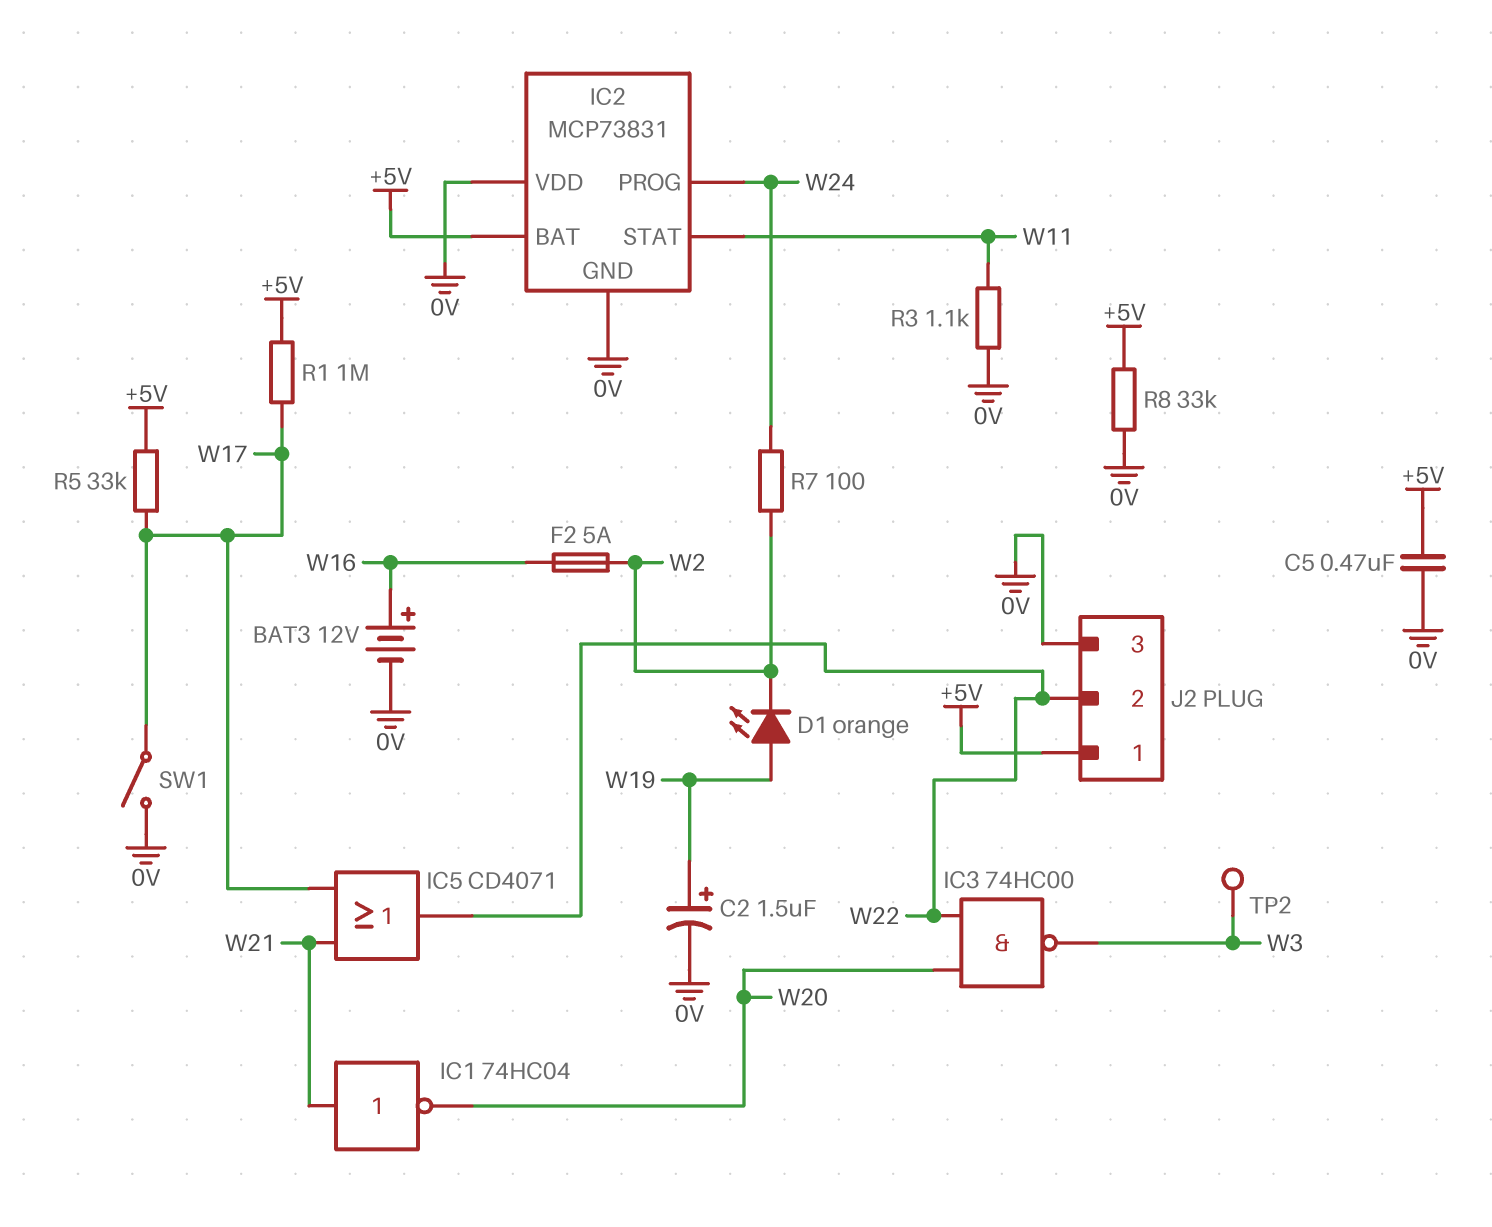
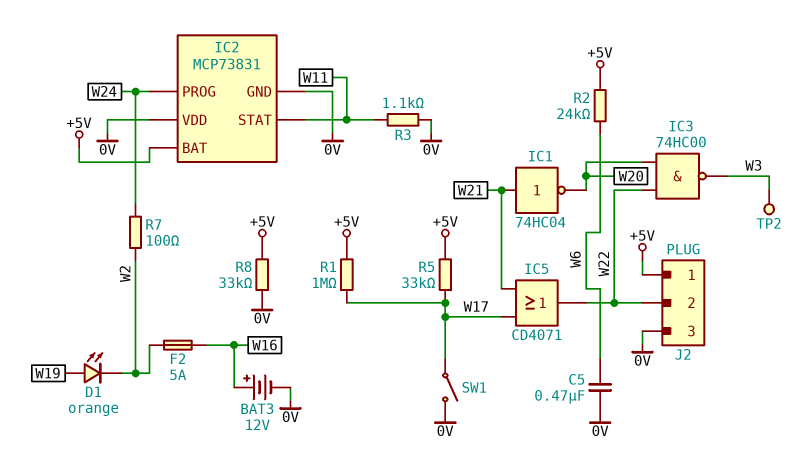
C2: 1.5uF (plus W19, minus 0V) -> none
C5: 470nF (+5V, 0V) -> 470nF (0V, W6)
R2: none -> 24k (+5V, W6)

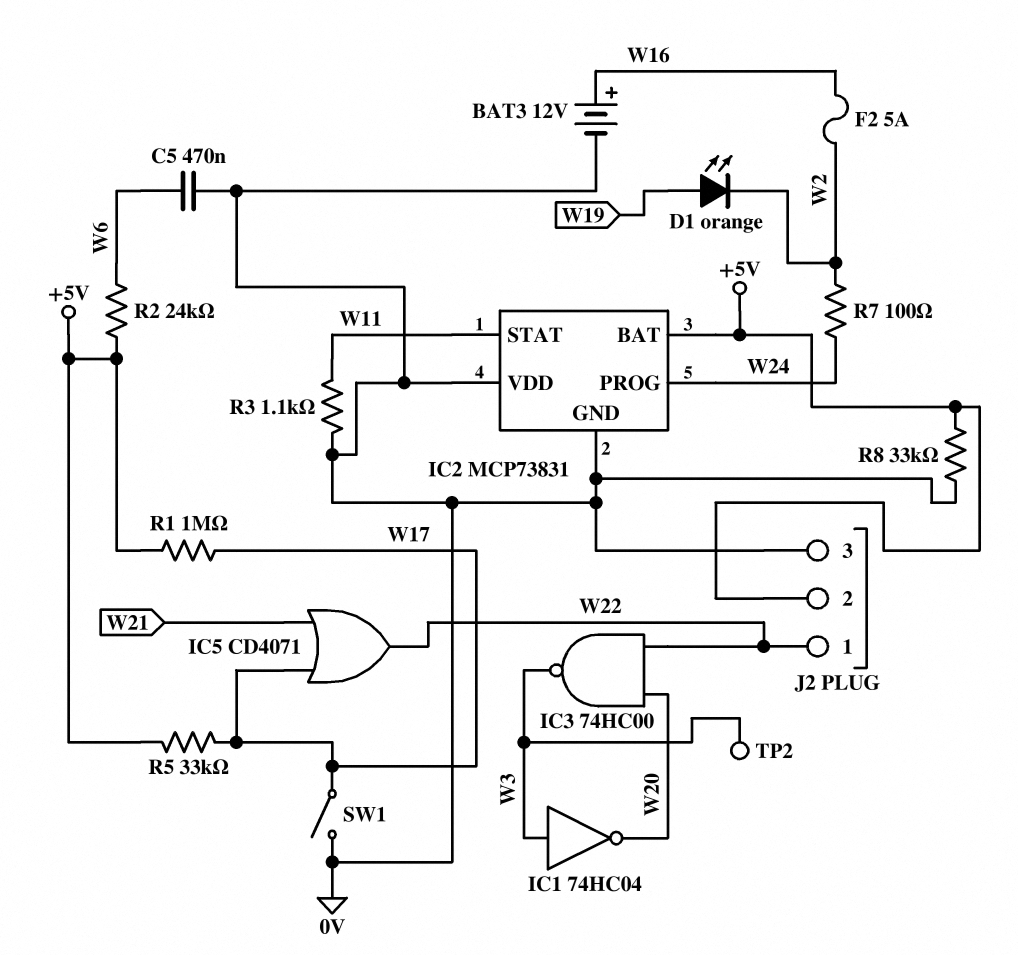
IC1: NOT 74HC04 (in W21, out W20) -> NOT 74HC04 (in W3, out W20)
J2 pin 1: +5V -> W22
J2 pin 2: W22 -> +5V

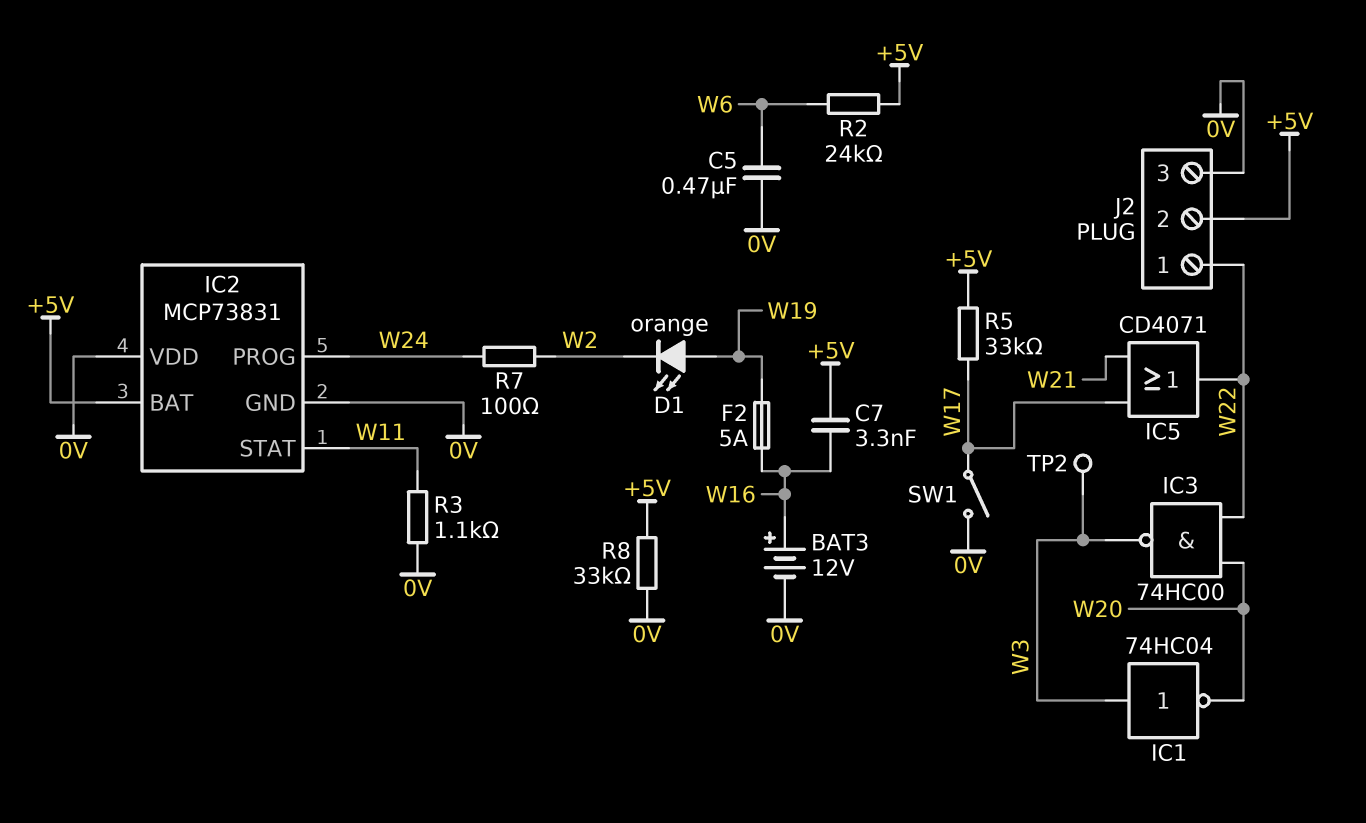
C7: none -> 3.3nF (+5V, W16)
F2: 5A (W2, W16) -> 5A (W16, W19)
R1: 1M (+5V, W17) -> none

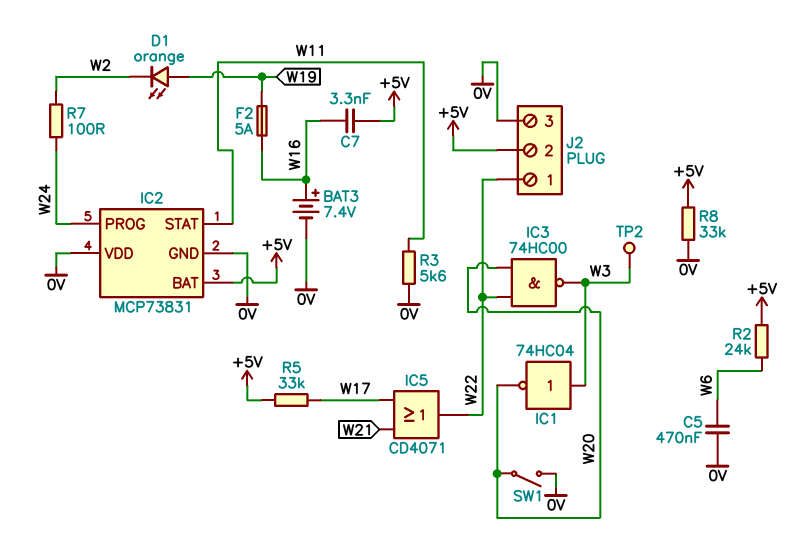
BAT3: 12V (plus W16, minus 0V) -> 7.4V (plus W16, minus 0V)
R3: 1.1k (0V, W11) -> 5.6k (0V, W11)
SW1: switch (0V, W17) -> switch (0V, W20)

